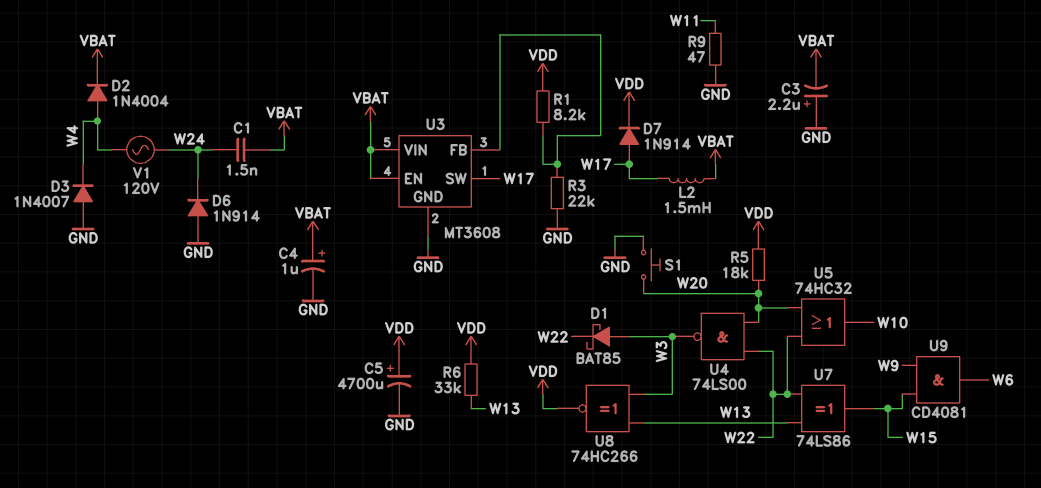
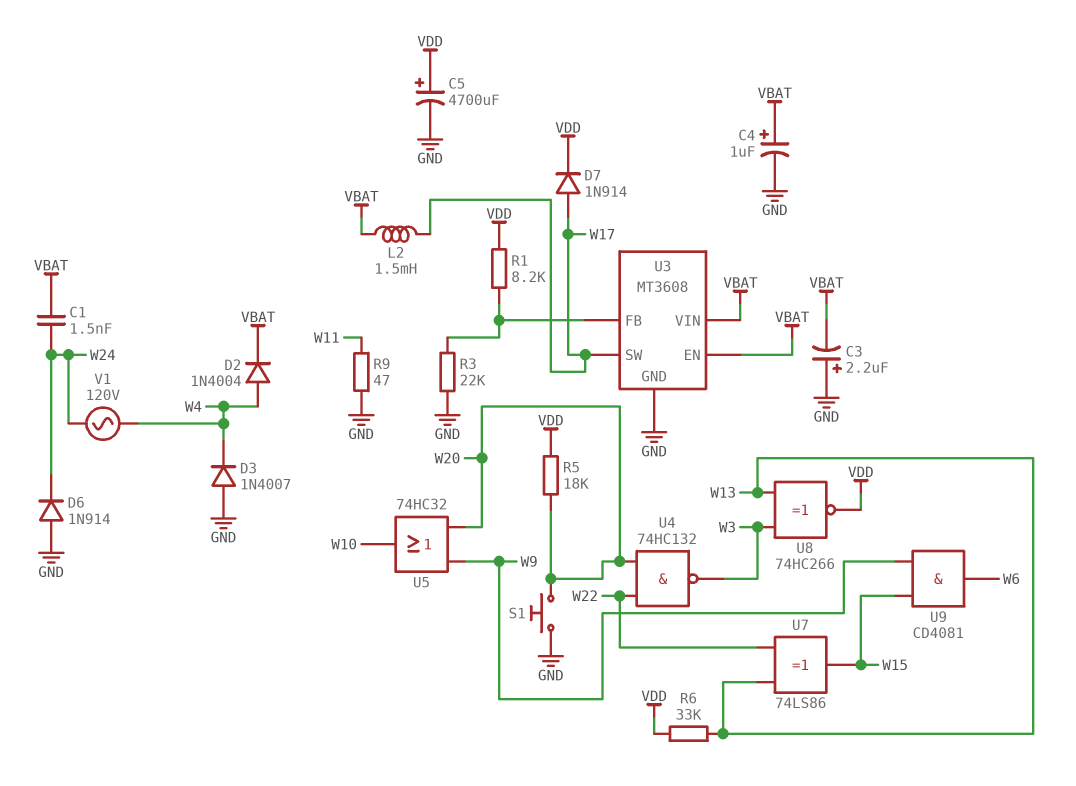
D1: schottky BAT85 (A W3, K W22) -> none
U4: NAND 74LS00 (in W20, in W22, out W3) -> NAND 74HC132 (in W20, in W22, out W3)
U5: OR 74HC32 (in W20, in W22, out W10) -> OR 74HC32 (in W9, in W20, out W10)

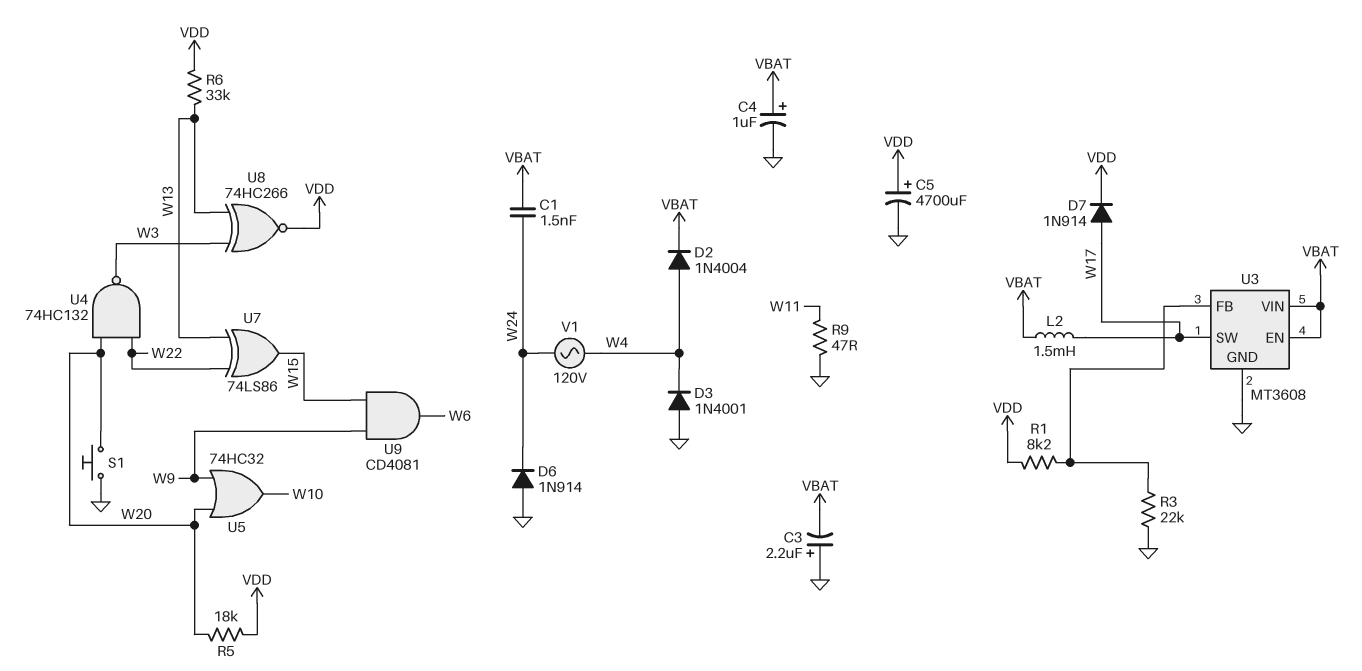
D3: diode 1N4007 (A GND, K W4) -> diode 1N4001 (A GND, K W4)

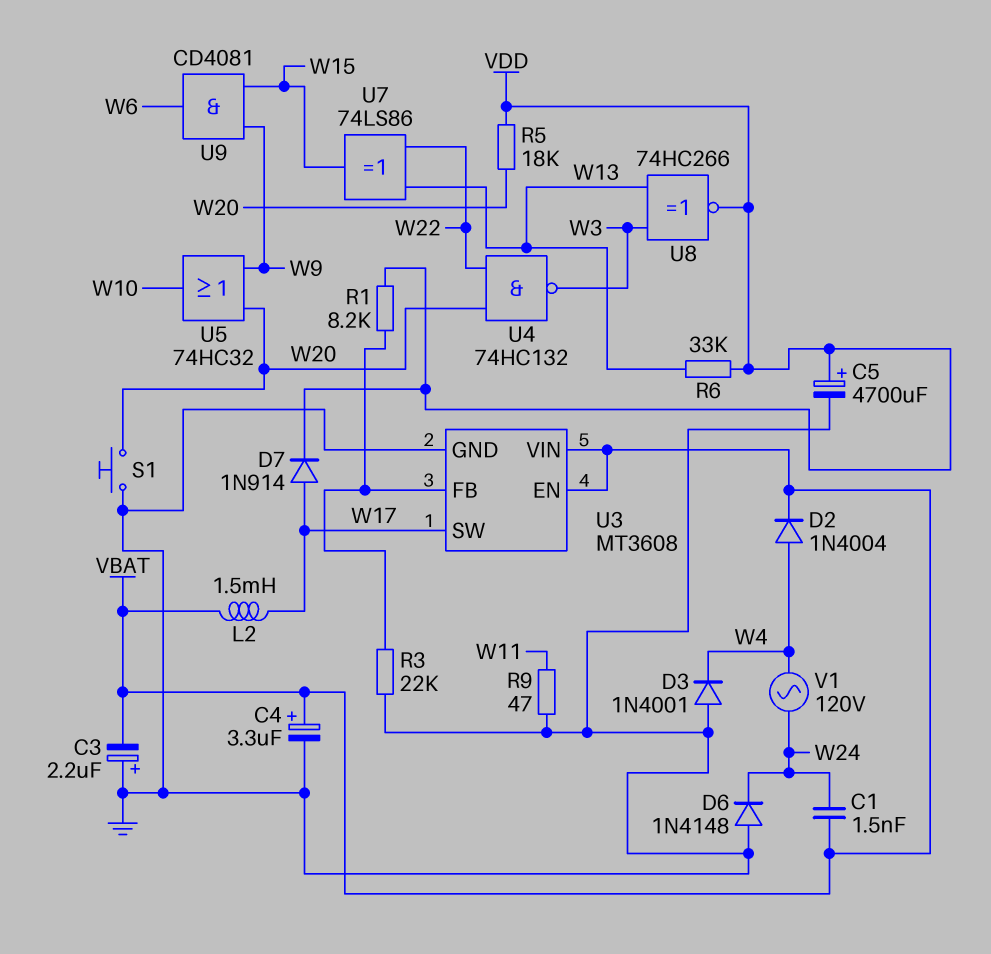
C4: 1uF (plus VBAT, minus GND) -> 3.3uF (plus VBAT, minus GND)
D6: diode 1N914 (A GND, K W24) -> diode 1N4148 (A GND, K W24)

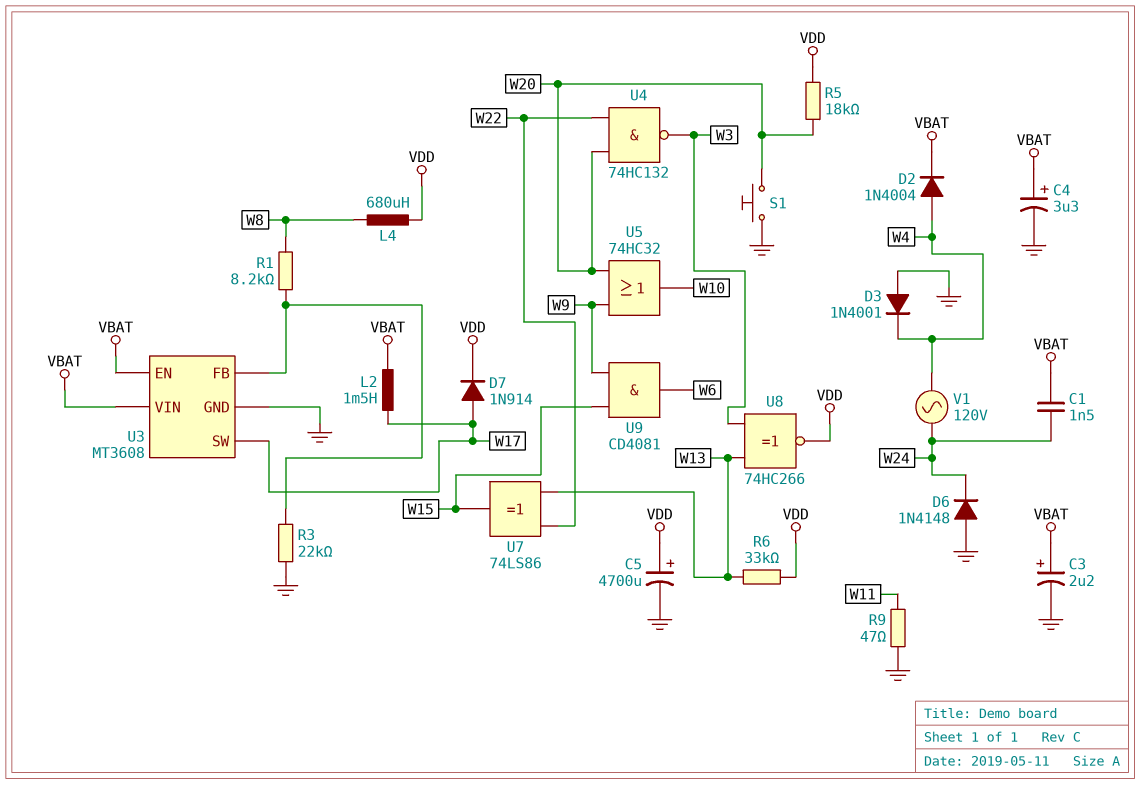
C3: 2.2uF (plus GND, minus VBAT) -> 2.2uF (plus VBAT, minus GND)
L4: none -> 680uH (VDD, W8)
R1: 8.2k (U3/FB, VDD) -> 8.2k (U3/FB, W8)

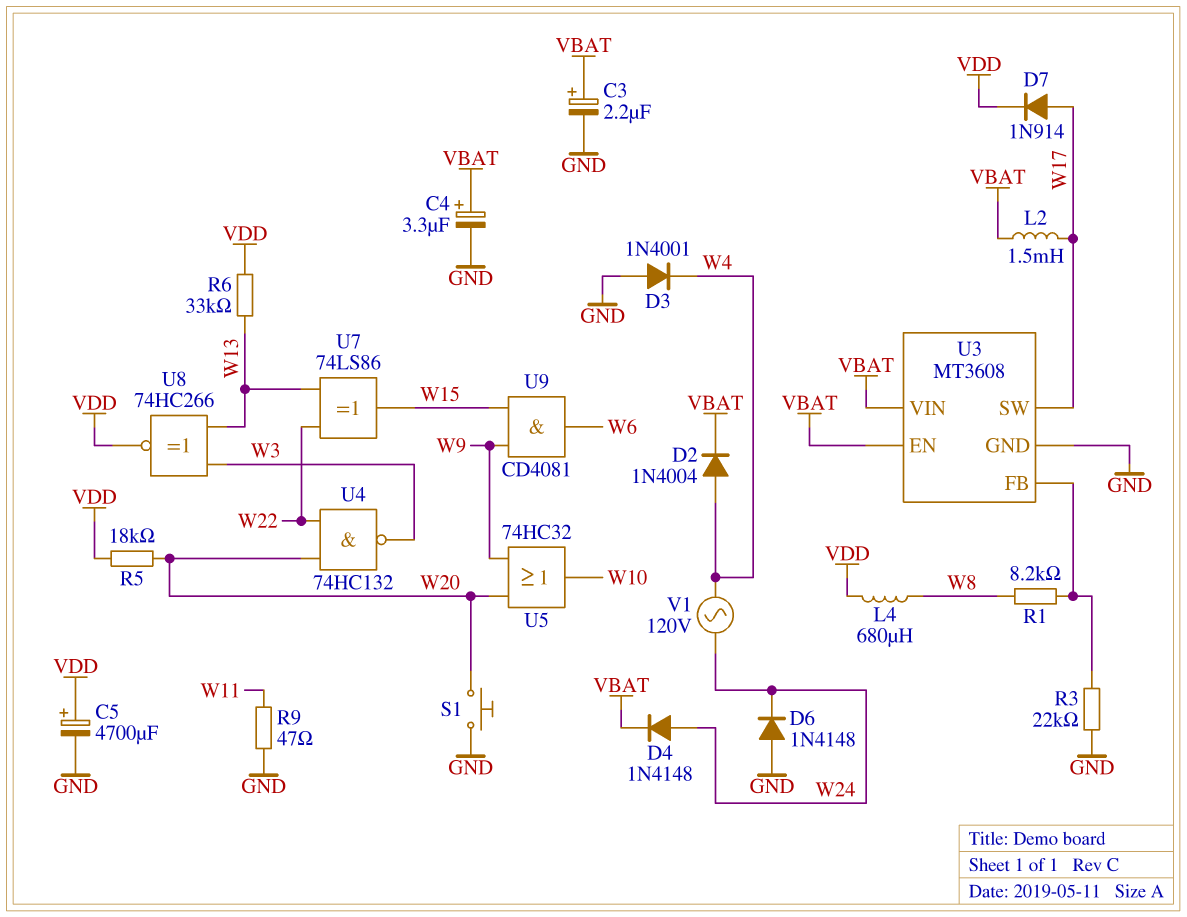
C1: 1.5nF (VBAT, W24) -> none
D4: none -> diode 1N4148 (A W24, K VBAT)

